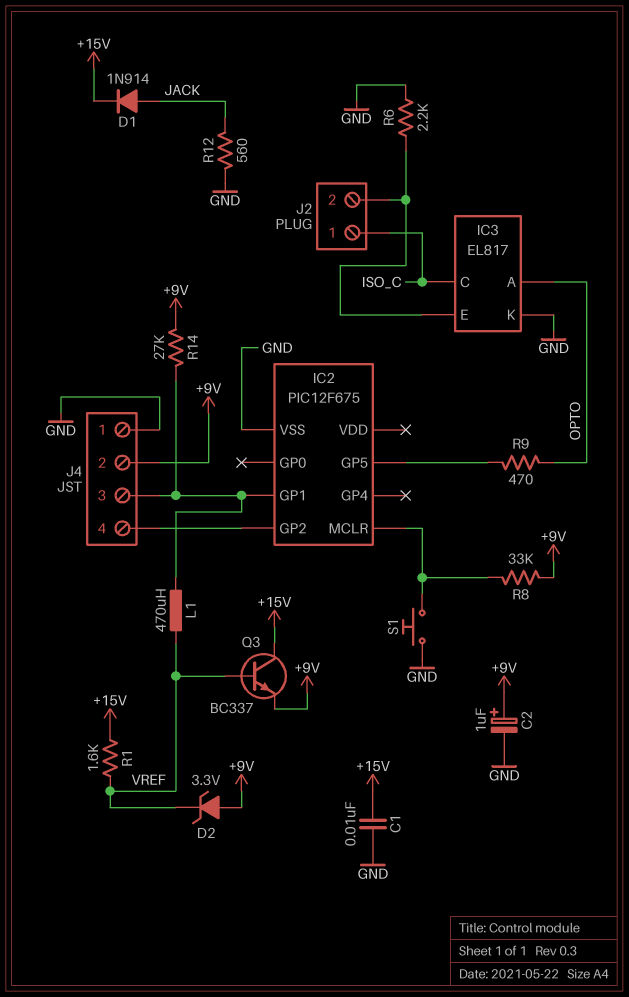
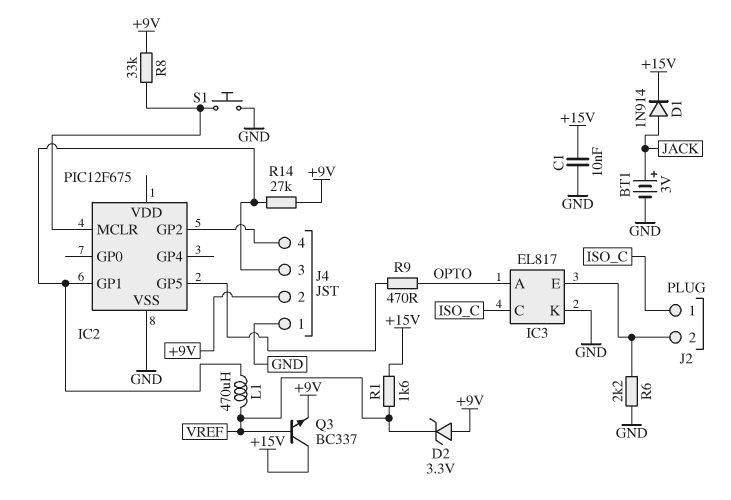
BT1: none -> 3V (plus JACK, minus GND)
C2: 1uF (plus +9V, minus GND) -> none
R12: 560 (GND, JACK) -> none

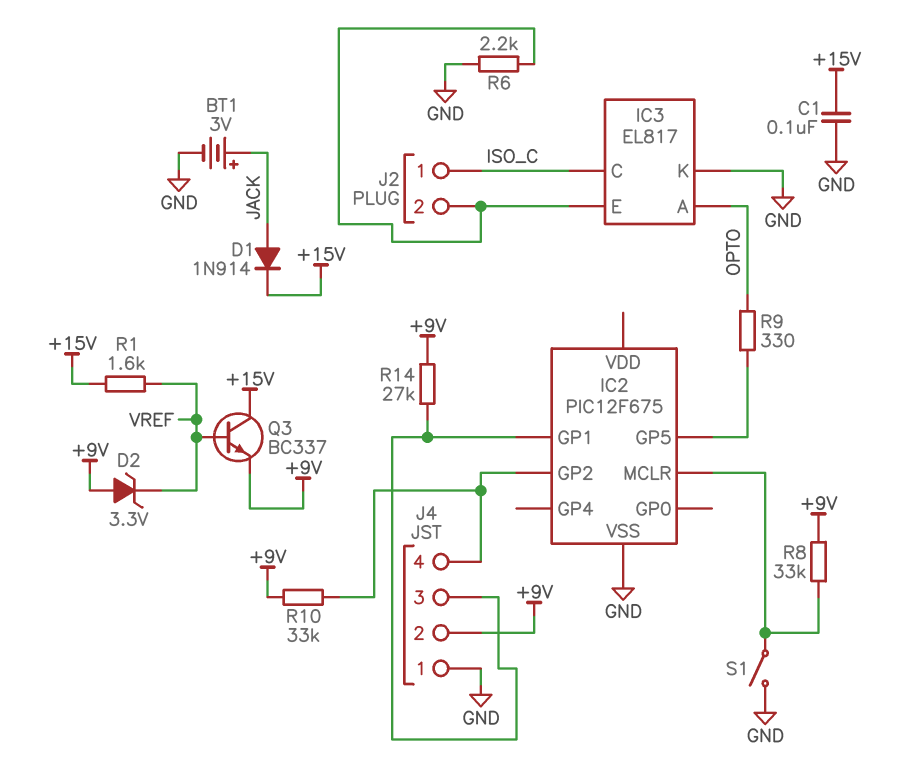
C1: 10nF (+15V, GND) -> 100nF (+15V, GND)
L1: 470uH (IC2/GP1, VREF) -> none
R9: 470 (IC2/GP5, OPTO) -> 330 (IC2/GP5, OPTO)
R10: none -> 33k (+9V, IC2/GP2)
S1: button (GND, IC2/MCLR) -> switch (GND, IC2/MCLR)

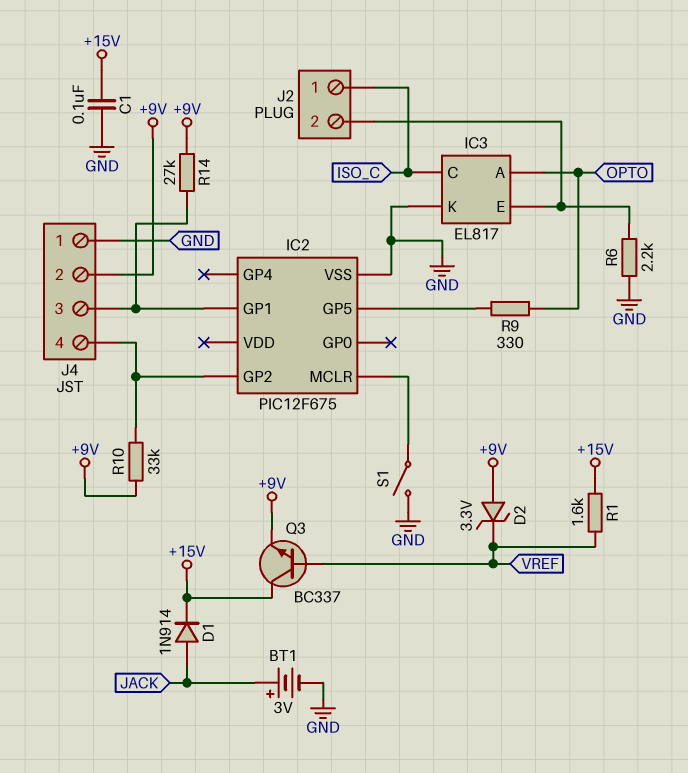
R8: 33k (+9V, IC2/MCLR) -> none

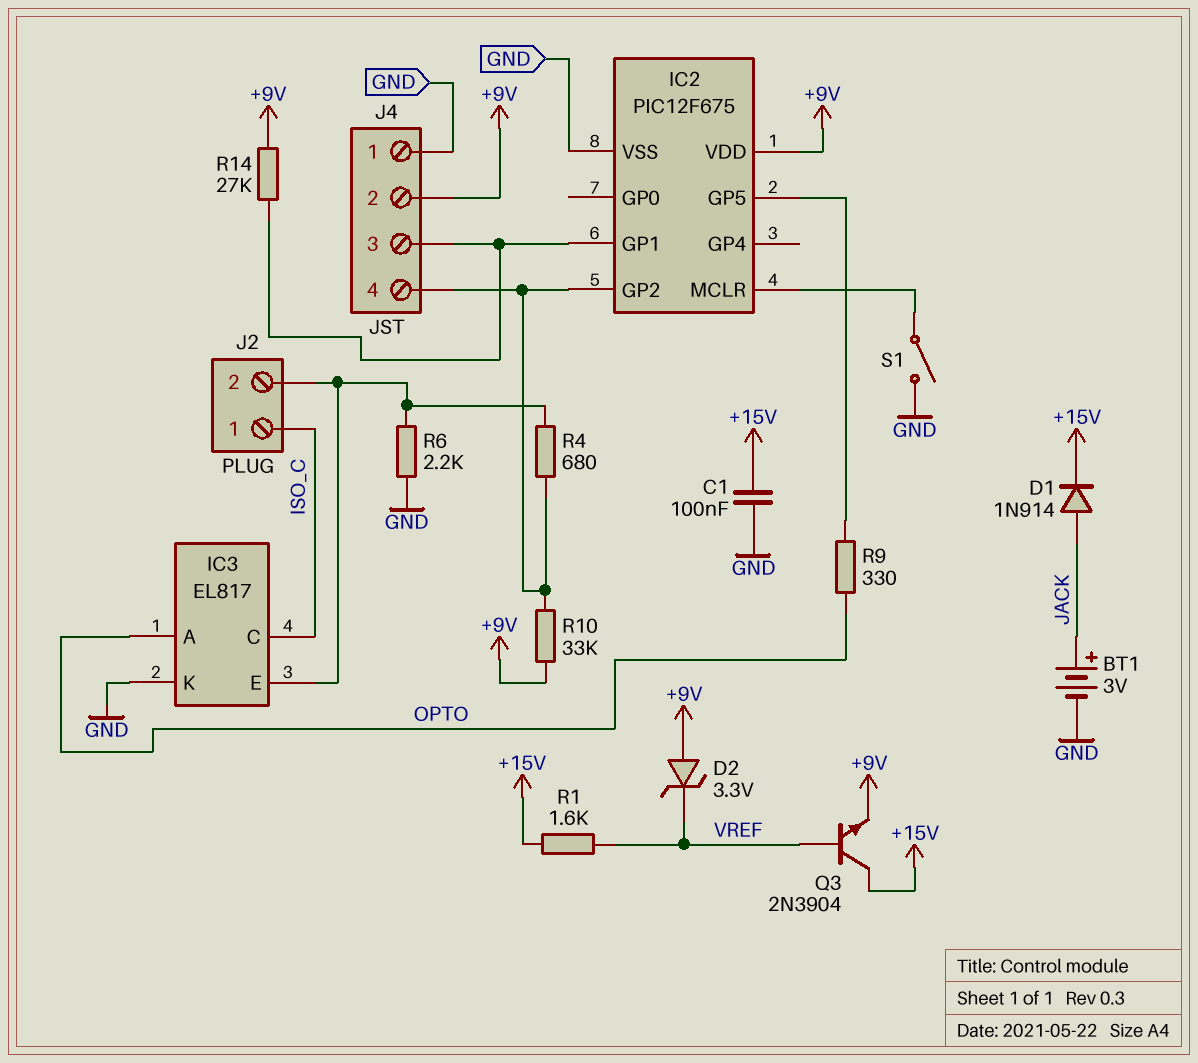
IC2 pin VDD: none -> +9V
Q3: NPN BC337 (B VREF, C +15V, E +9V) -> NPN 2N3904 (B VREF, C +15V, E +9V)
R4: none -> 680 (IC2/GP2, IC3/E)

